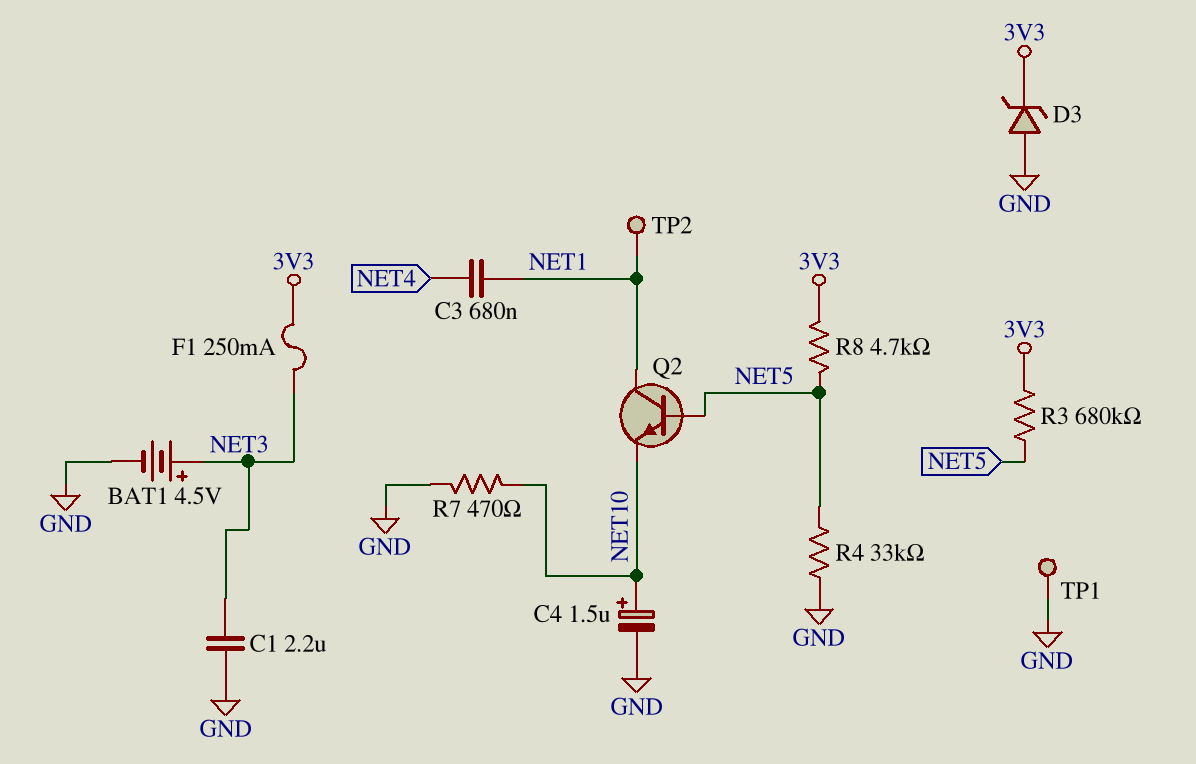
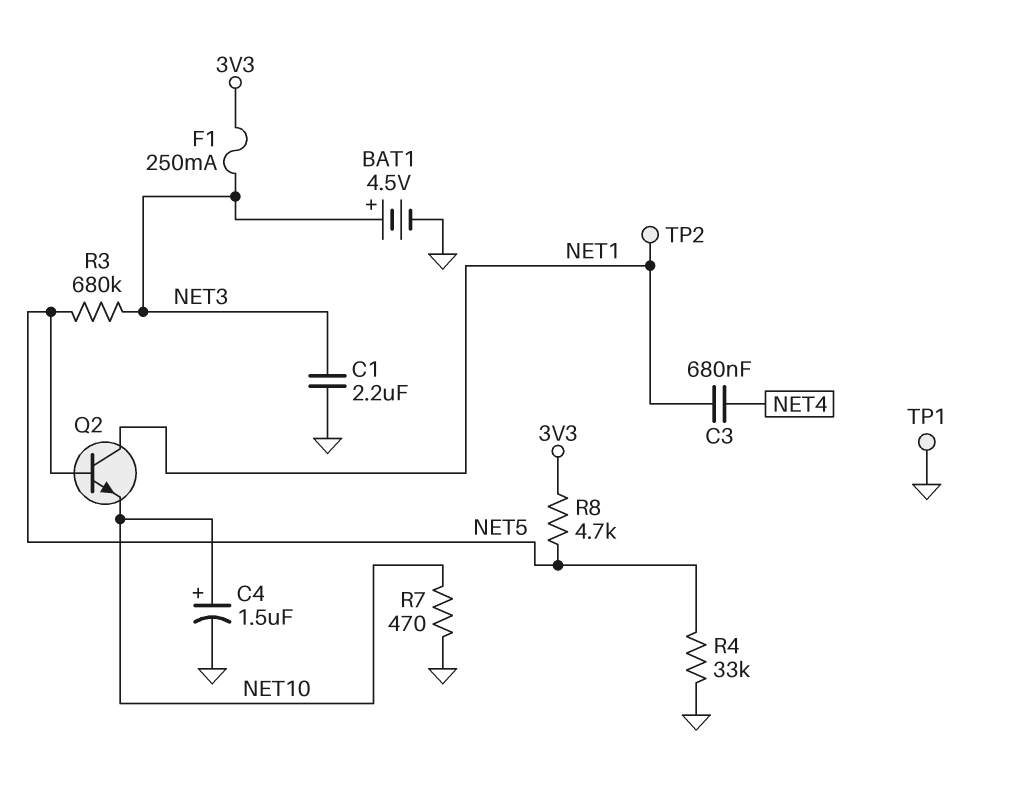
D3: zener (A GND, K 3V3) -> none
R3: 680k (3V3, NET5) -> 680k (NET3, NET5)

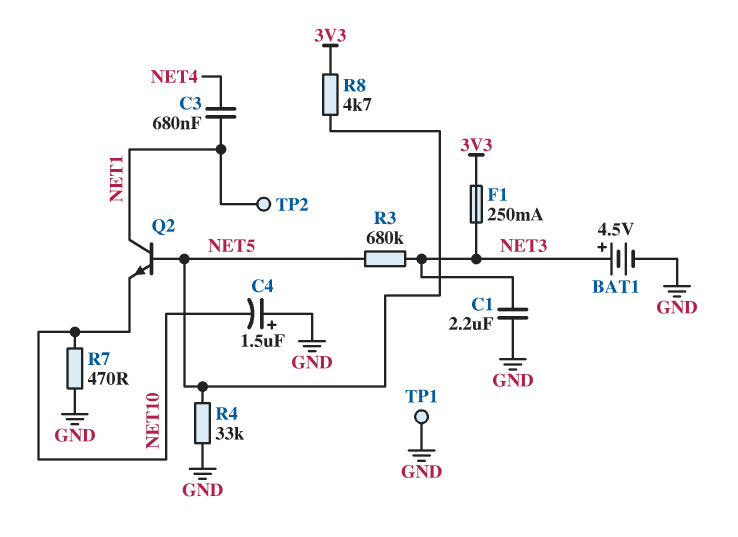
C4: 1.5uF (plus NET10, minus GND) -> 1.5uF (plus GND, minus NET10)

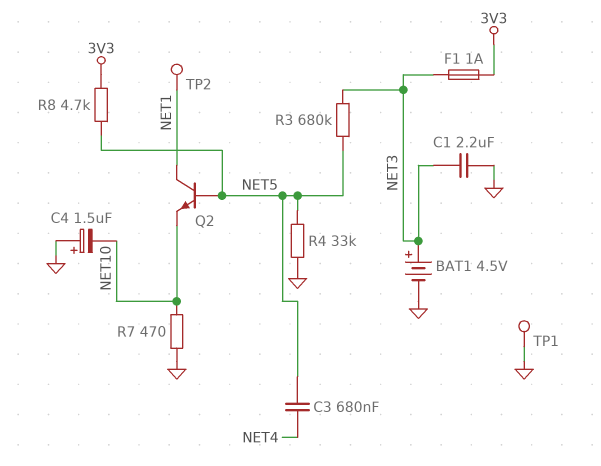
C3: 680nF (NET1, NET4) -> 680nF (NET4, NET5)
F1: 250mA (3V3, NET3) -> 1A (3V3, NET3)

